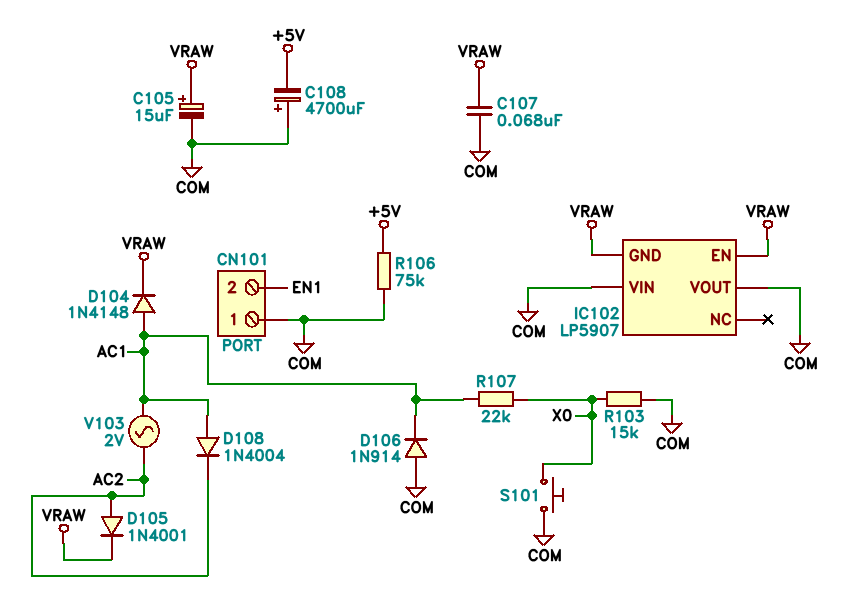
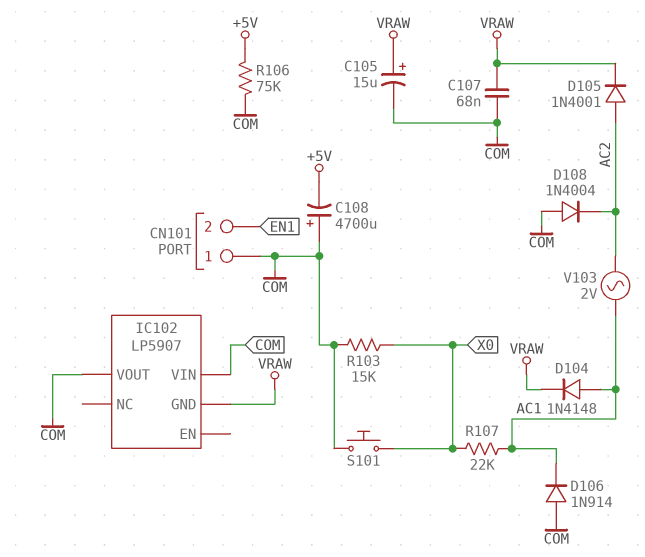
D108: diode 1N4004 (A AC1, K AC2) -> diode 1N4004 (A COM, K AC2)
IC102 pin EN: VRAW -> none

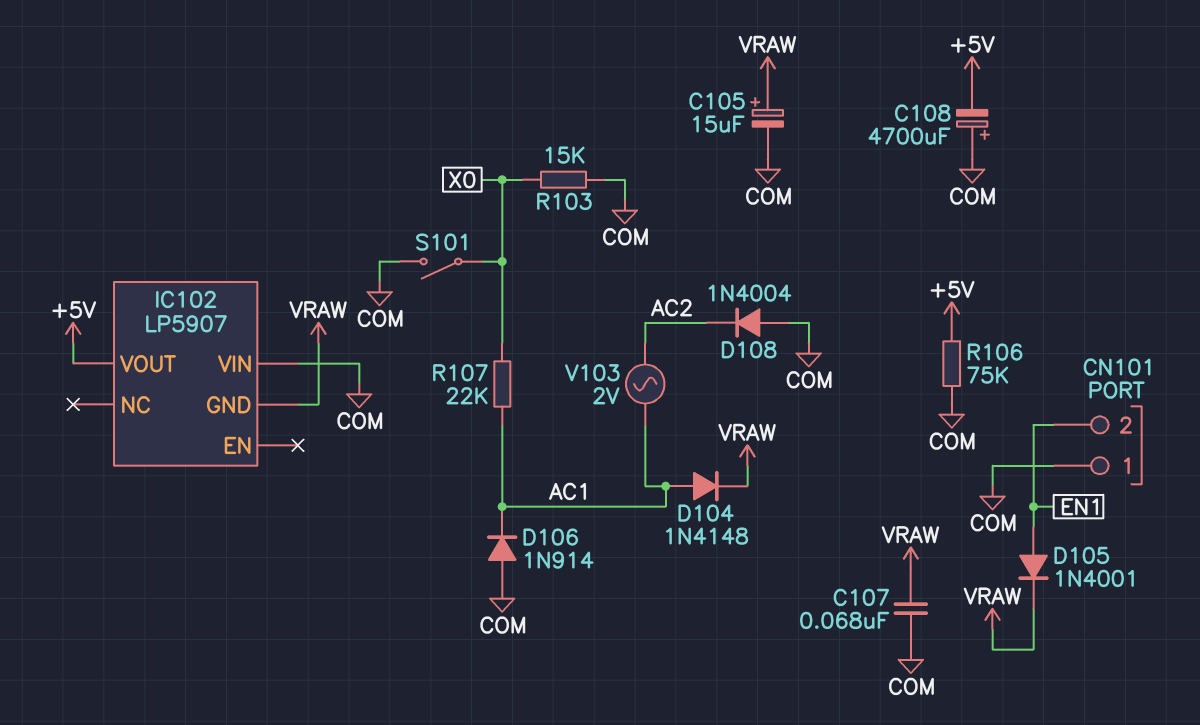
D105: diode 1N4001 (A AC2, K VRAW) -> diode 1N4001 (A EN1, K VRAW)
IC102 pin VOUT: COM -> +5V
S101: button (COM, X0) -> switch (COM, X0)

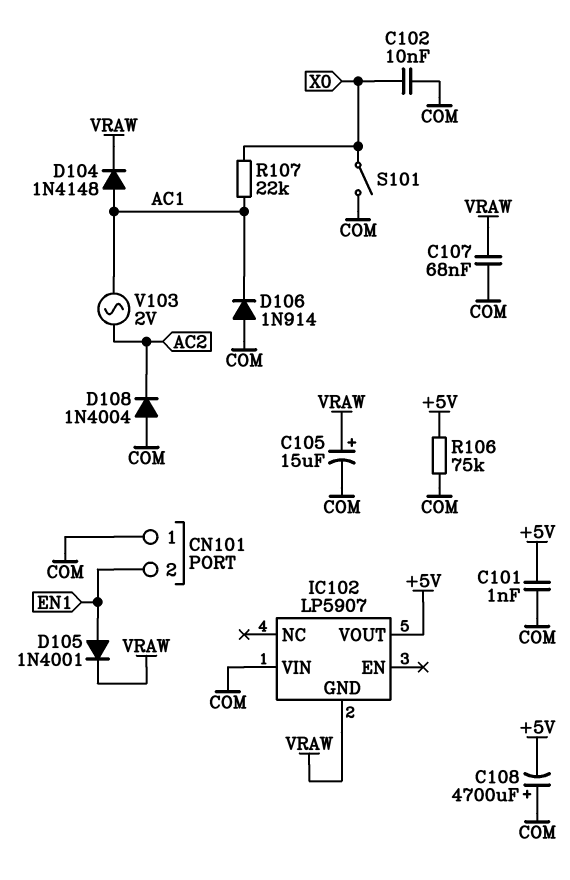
C101: none -> 1nF (+5V, COM)
C102: none -> 10nF (COM, X0)
R103: 15k (COM, X0) -> none

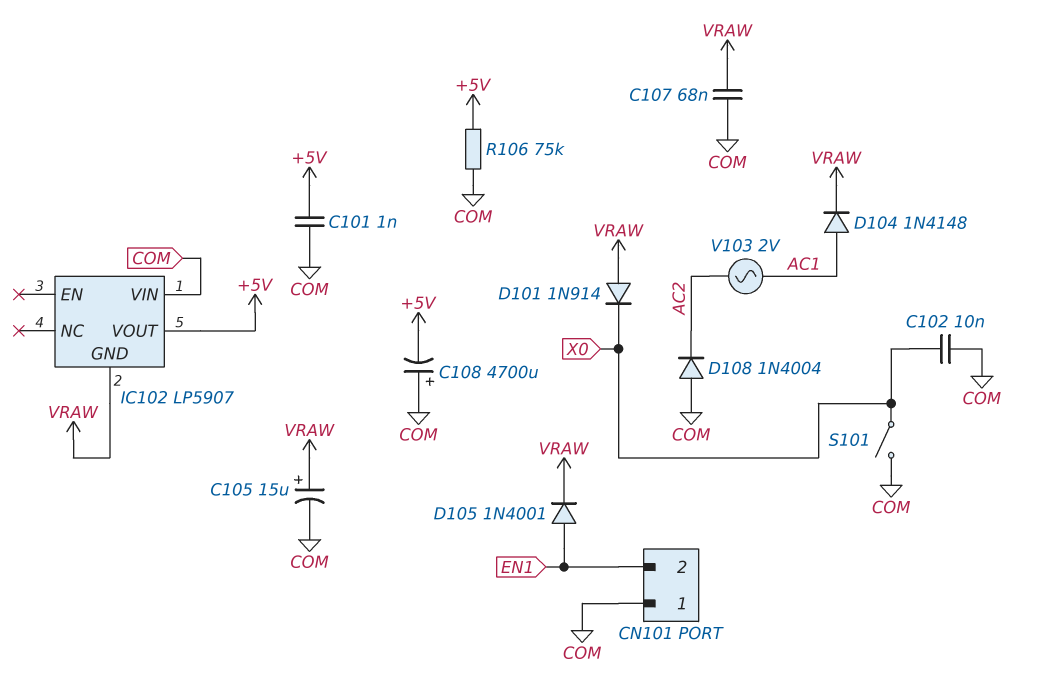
D101: none -> diode 1N914 (A VRAW, K X0)
D106: diode 1N914 (A COM, K AC1) -> none
R107: 22k (AC1, X0) -> none

